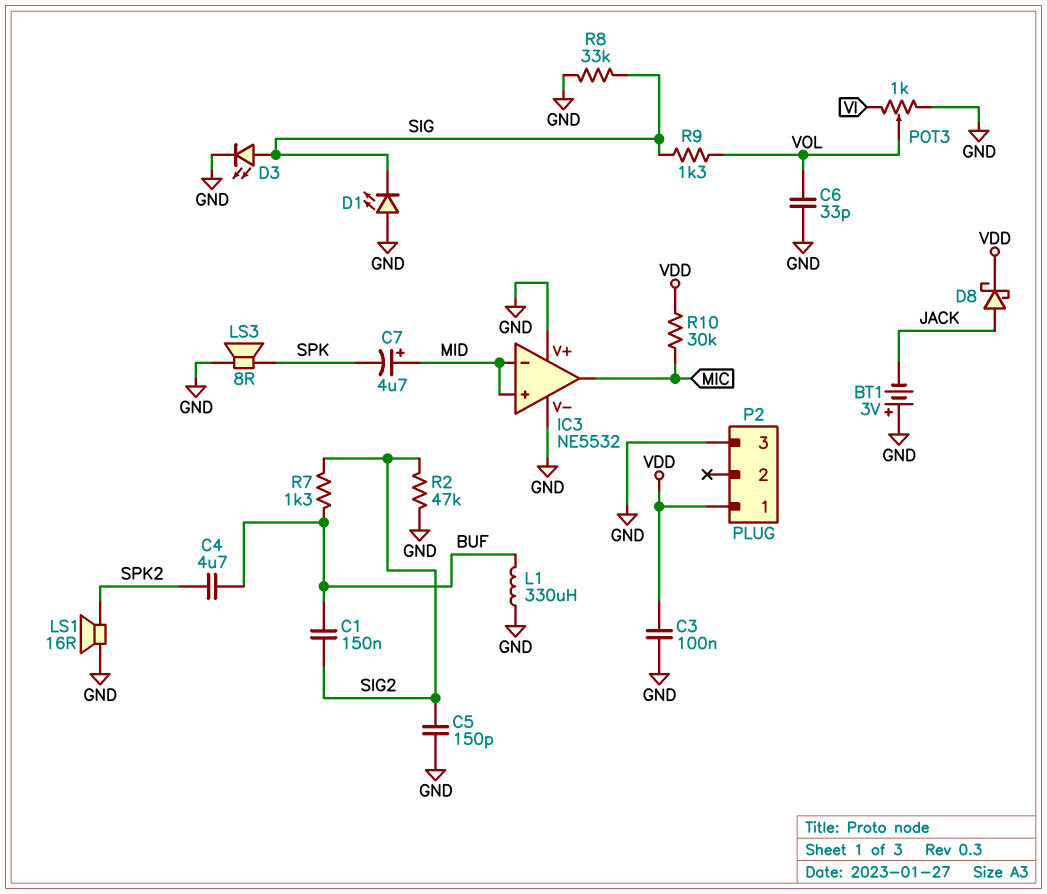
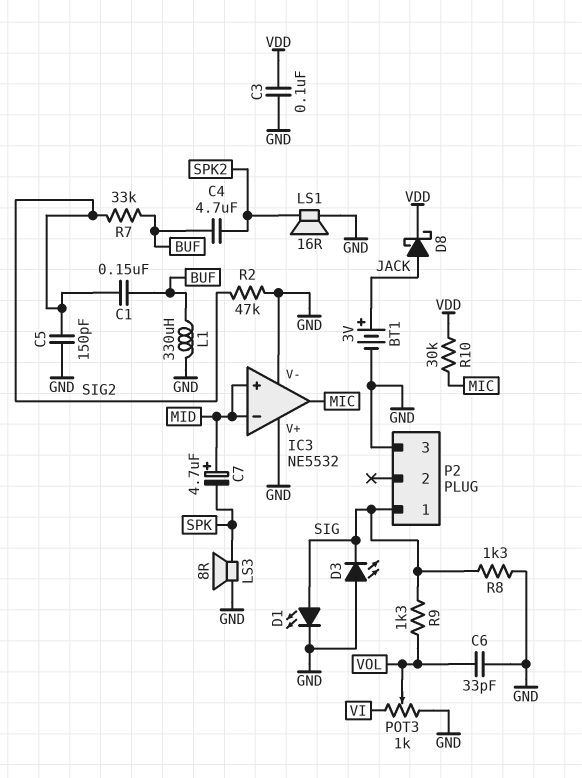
BT1: 3V (plus GND, minus JACK) -> 3V (plus JACK, minus GND)
D1: LED (A GND, K SIG) -> LED (A SIG, K GND)
D3: LED (A SIG, K GND) -> LED (A GND, K SIG)
P2 pin 1: VDD -> SIG
R7: 1.3k (BUF, SIG2) -> 33k (BUF, SIG2)
R8: 33k (GND, SIG) -> 1.3k (GND, SIG)

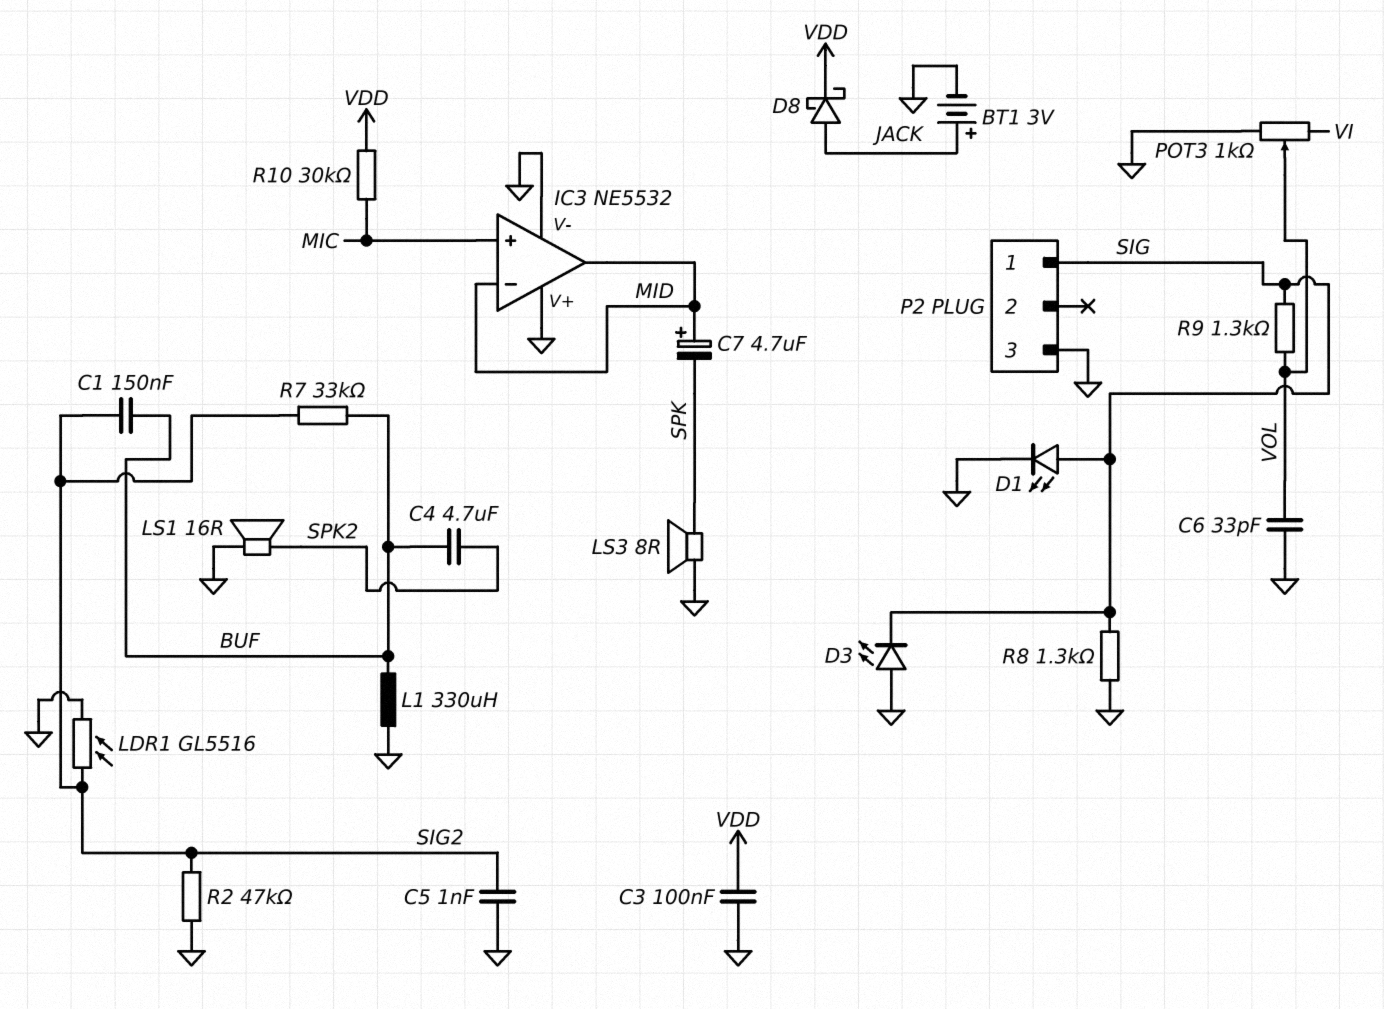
C5: 150pF (GND, SIG2) -> 1nF (GND, SIG2)
IC3 pin in+: MID -> MIC
IC3 pin out: MIC -> MID
LDR1: none -> GL5516 (GND, SIG2)

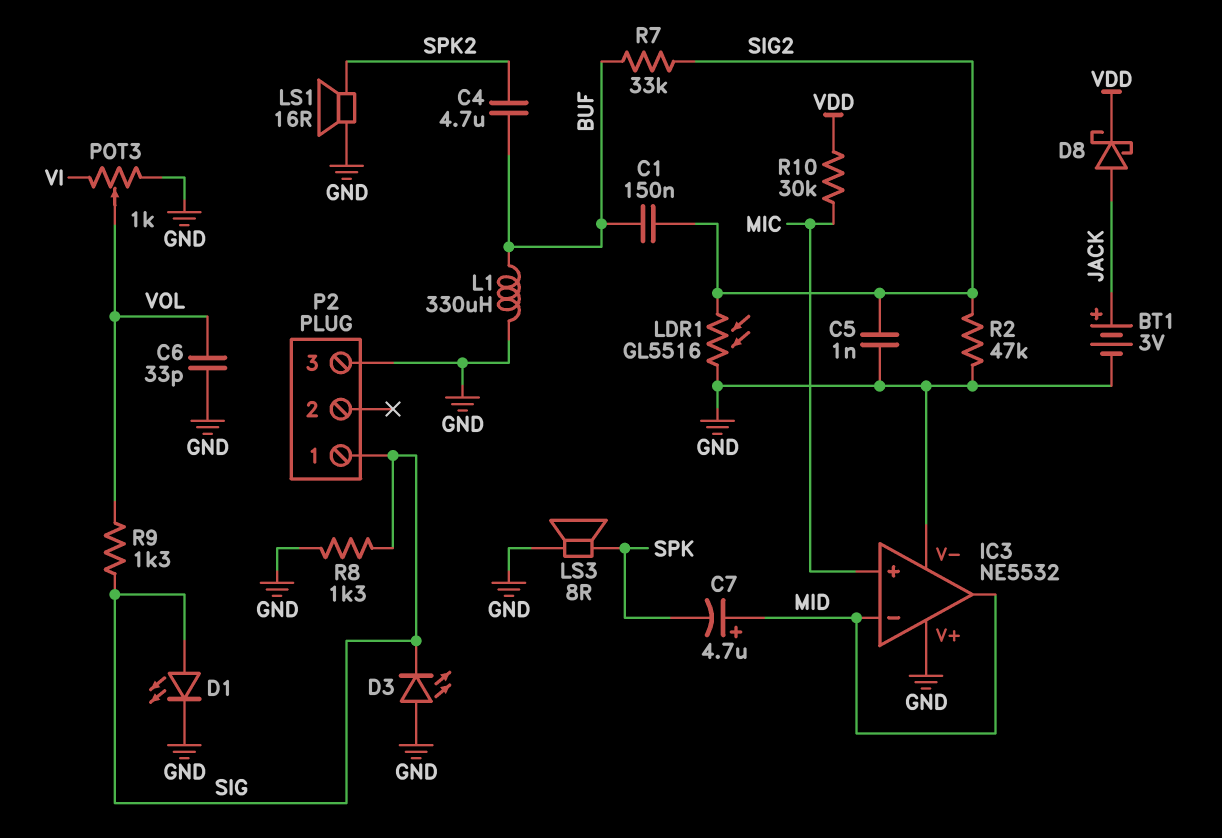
C3: 100nF (GND, VDD) -> none

